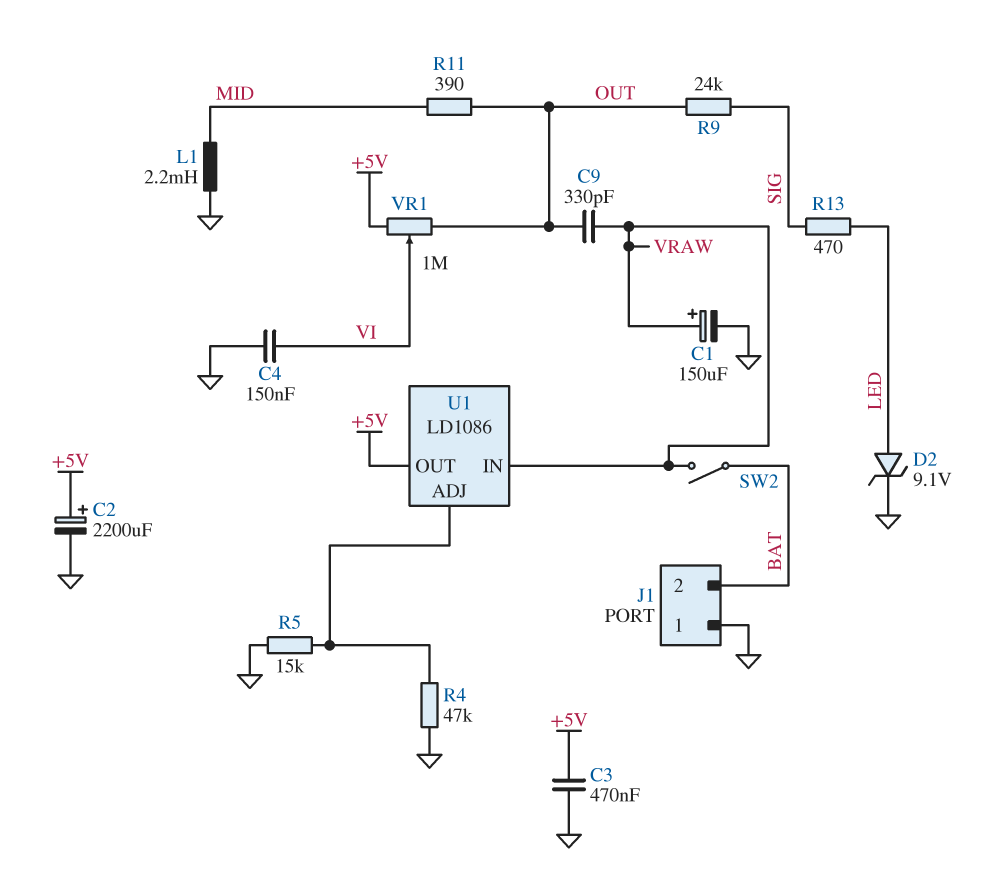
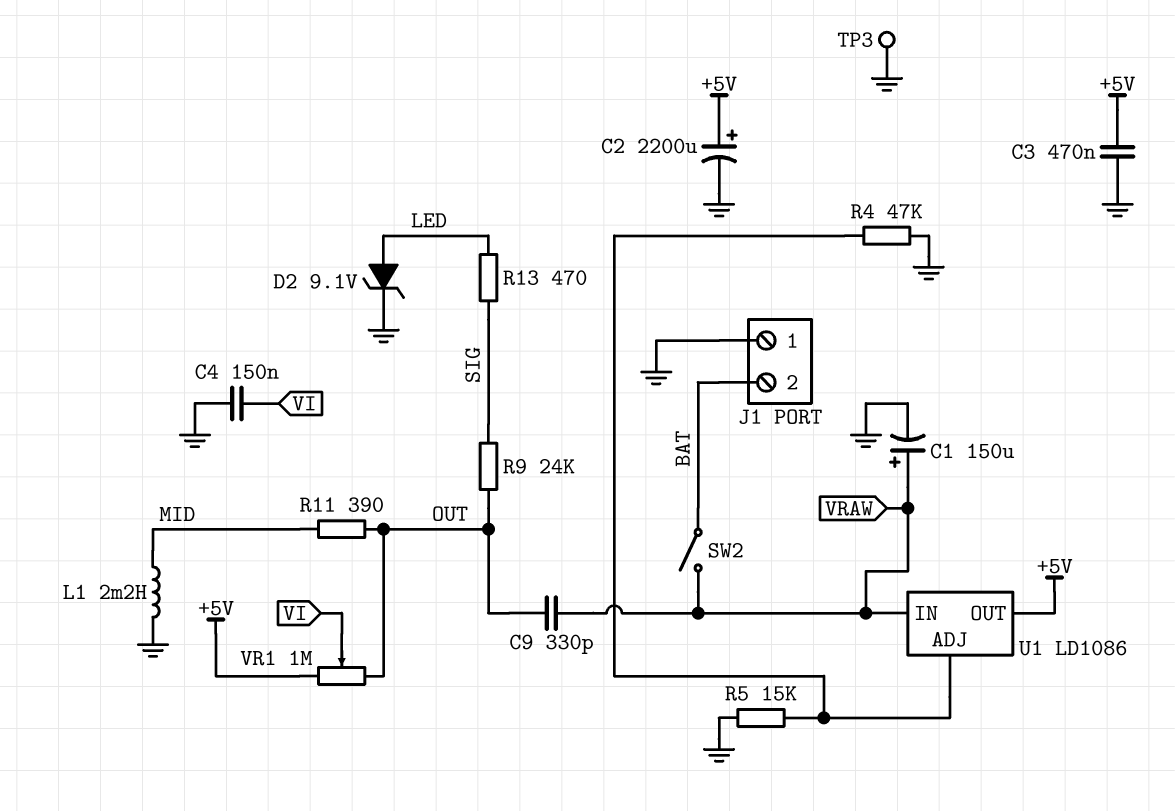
TP3: none -> test point (GND)

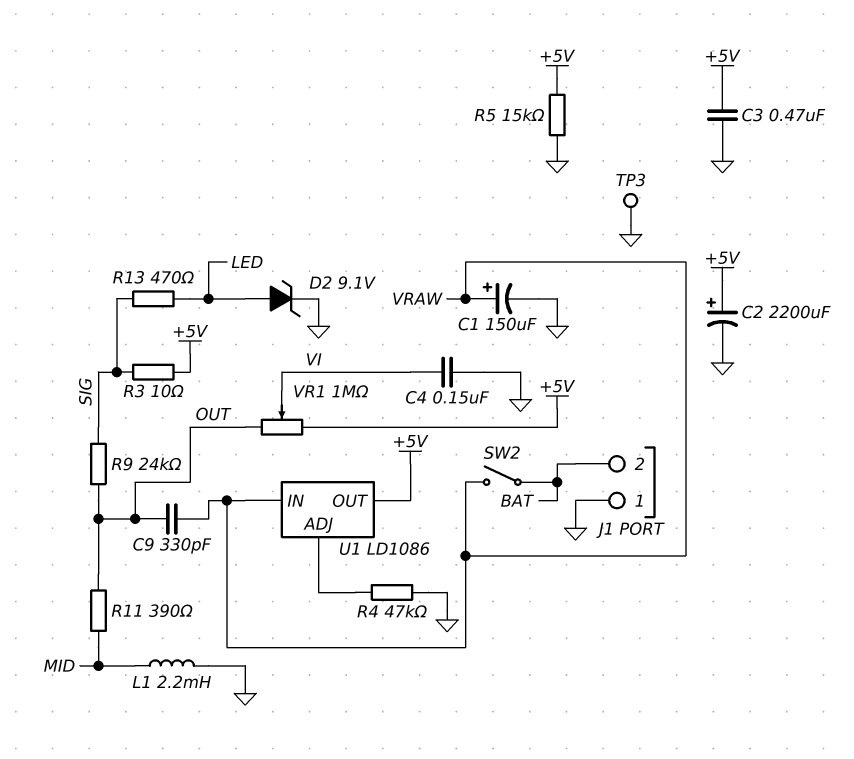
R3: none -> 10 (+5V, SIG)
R5: 15k (GND, U1/ADJ) -> 15k (+5V, GND)

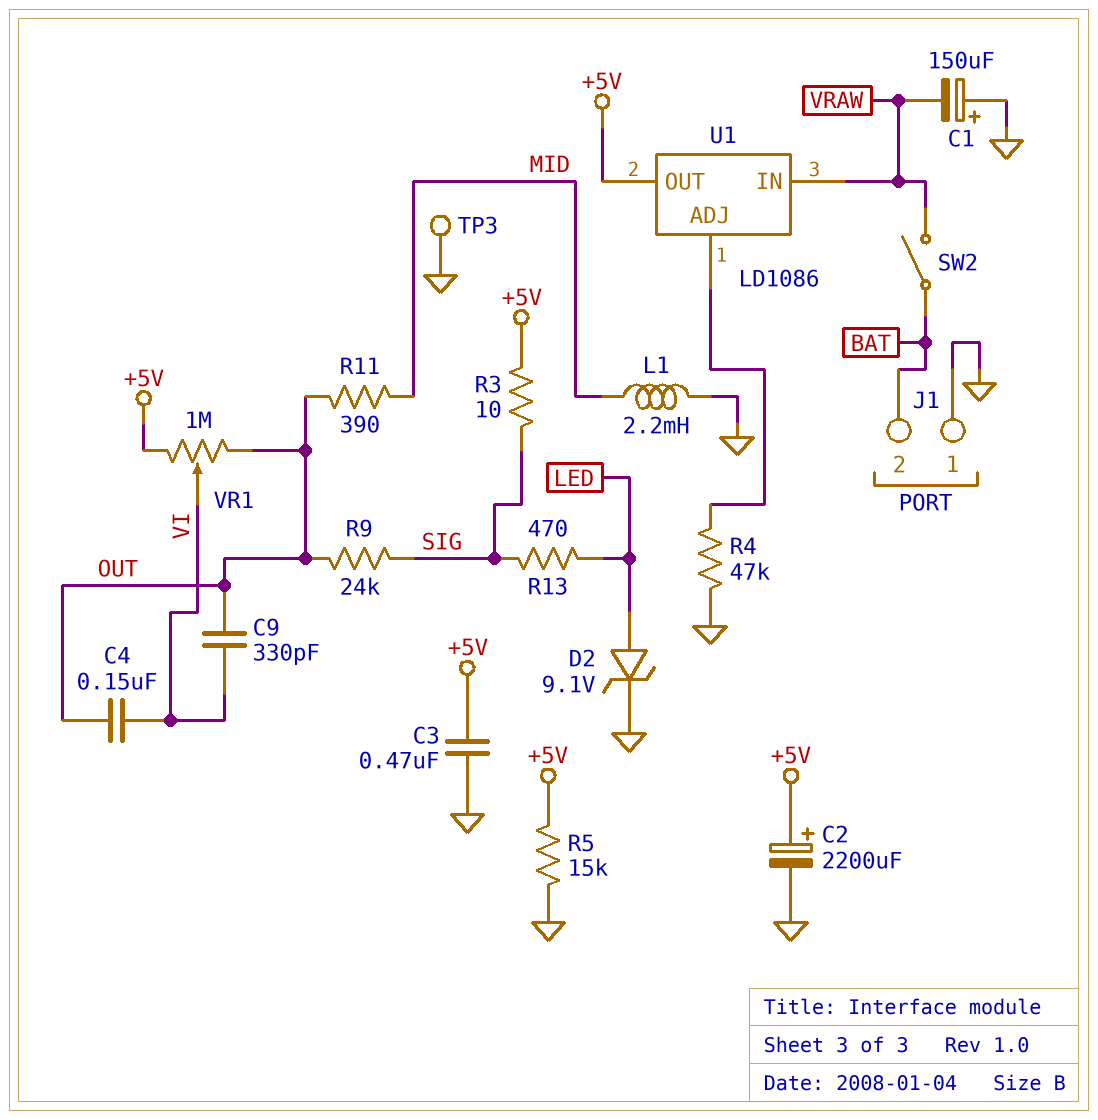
C1: 150uF (plus VRAW, minus GND) -> 150uF (plus GND, minus VRAW)
C4: 150nF (GND, VI) -> 150nF (OUT, VI)
C9: 330pF (OUT, VRAW) -> 330pF (OUT, VI)

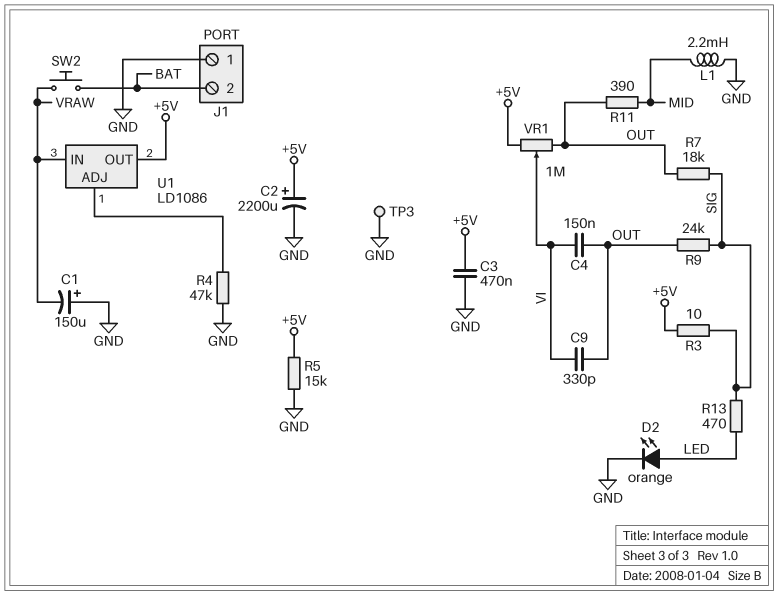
D2: zener 9.1V (A LED, K GND) -> LED orange (A LED, K GND)
R7: none -> 18k (OUT, SIG)
SW2: switch (BAT, VRAW) -> button (BAT, VRAW)

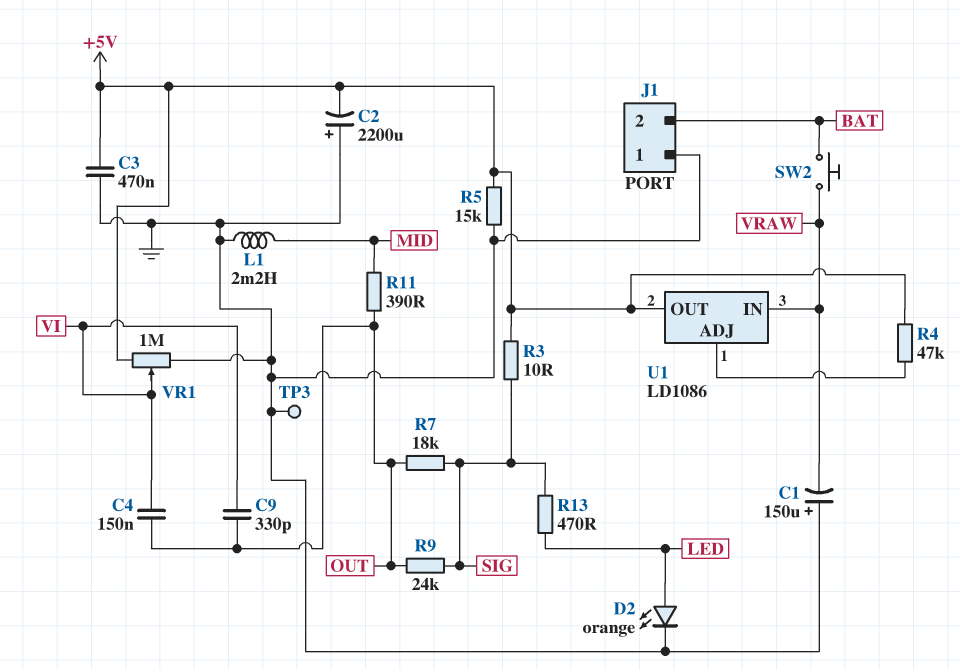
C2: 2200uF (plus +5V, minus GND) -> 2200uF (plus GND, minus +5V)
R4: 47k (GND, U1/ADJ) -> 47k (+5V, U1/ADJ)
VR1: 1M (+5V, OUT, wiper VI) -> 1M (+5V, GND, wiper VI)

